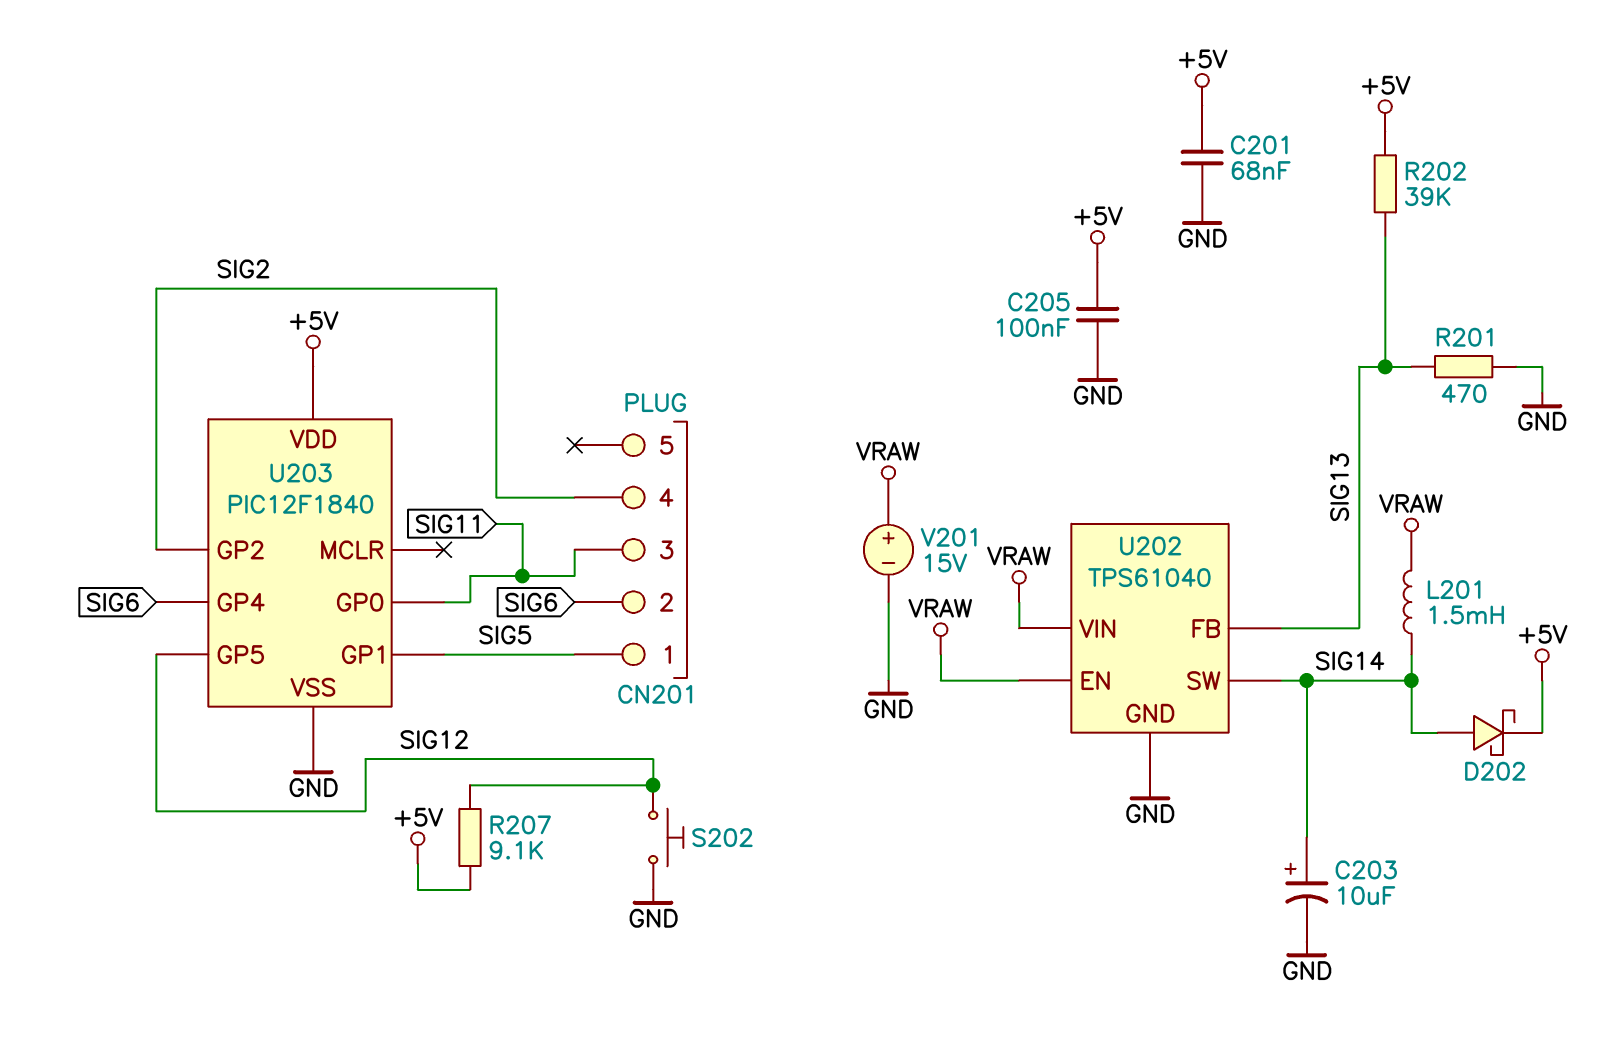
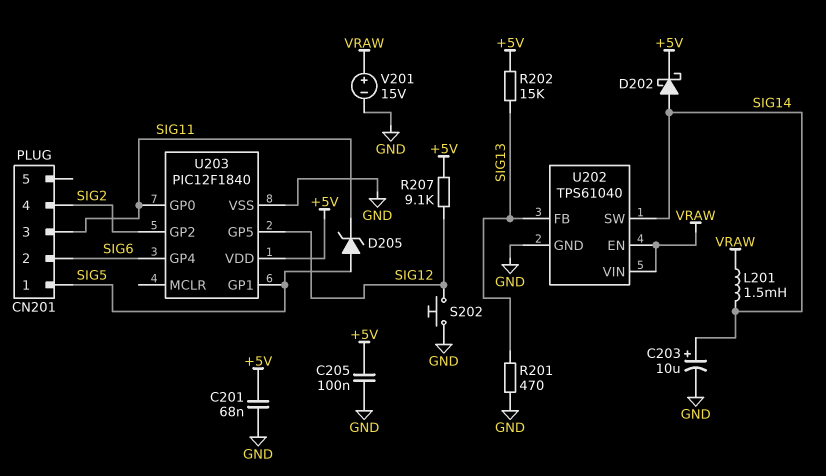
D205: none -> zener (A SIG5, K SIG11)
R202: 39k (+5V, SIG13) -> 15k (+5V, SIG13)

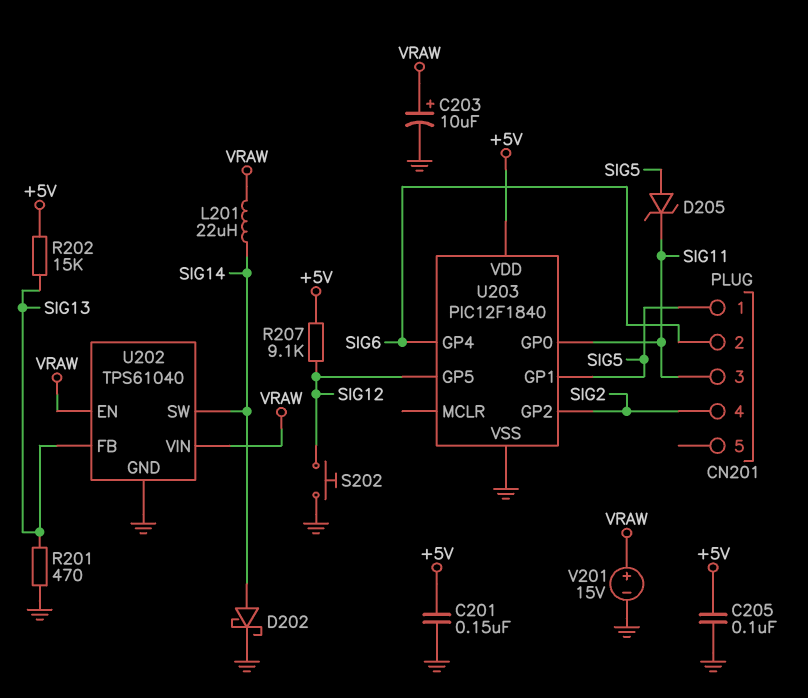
C201: 68nF (+5V, GND) -> 150nF (+5V, GND)
C203: 10uF (plus SIG14, minus GND) -> 10uF (plus VRAW, minus GND)
D202: schottky (A SIG14, K +5V) -> schottky (A SIG14, K GND)
L201: 1.5mH (SIG14, VRAW) -> 22uH (SIG14, VRAW)

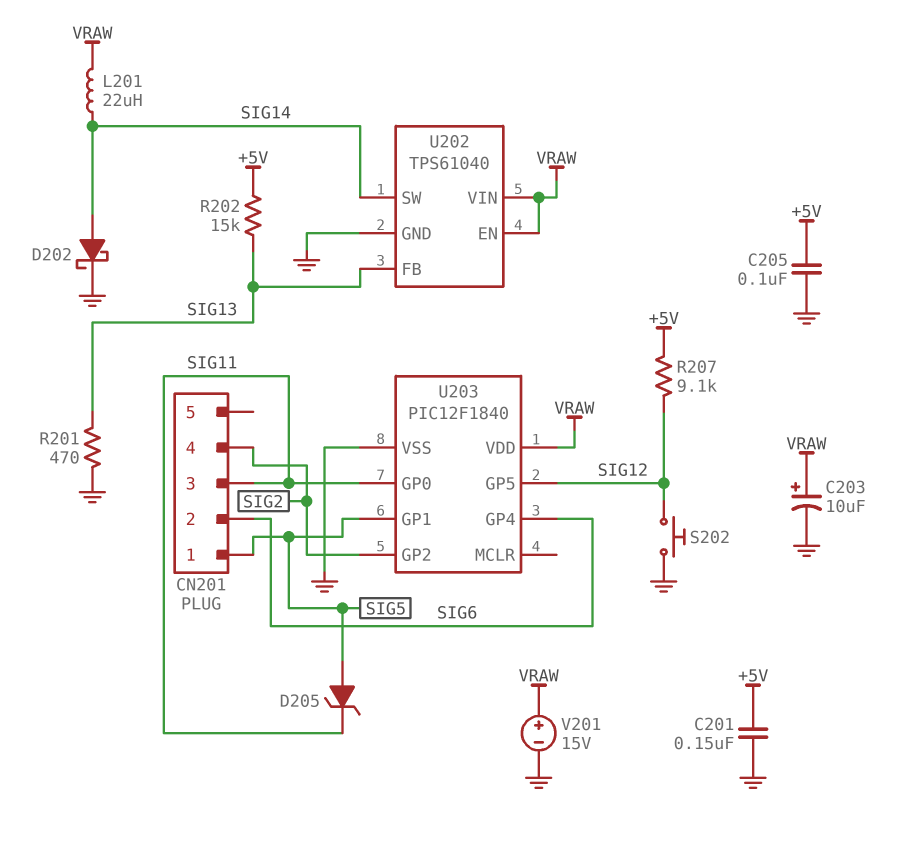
U203 pin VDD: +5V -> VRAW

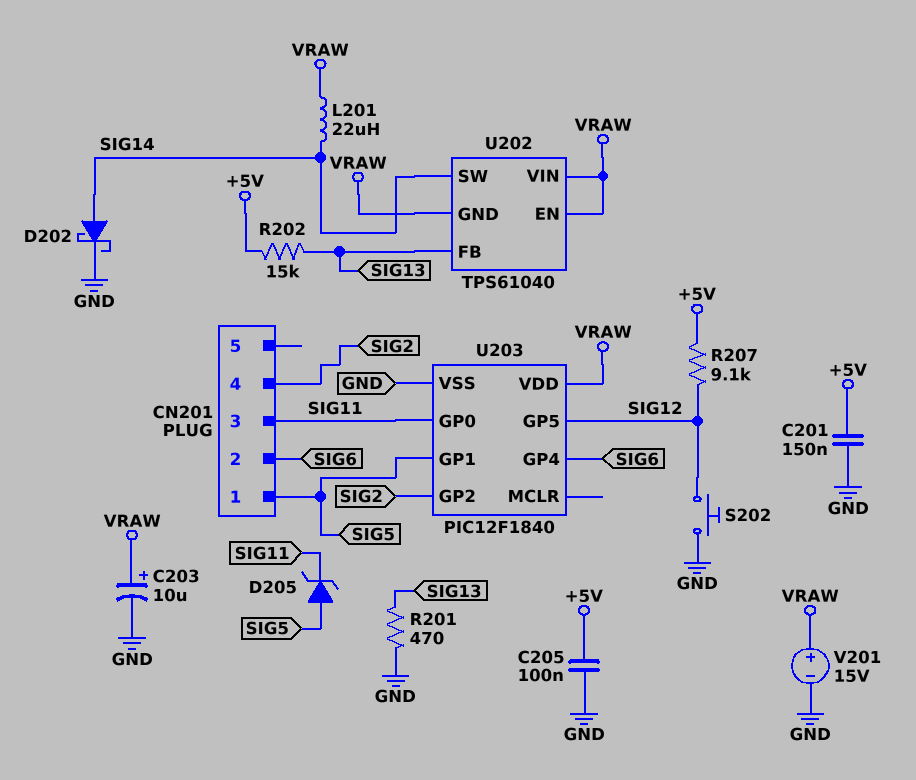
U202 pin GND: GND -> VRAW

